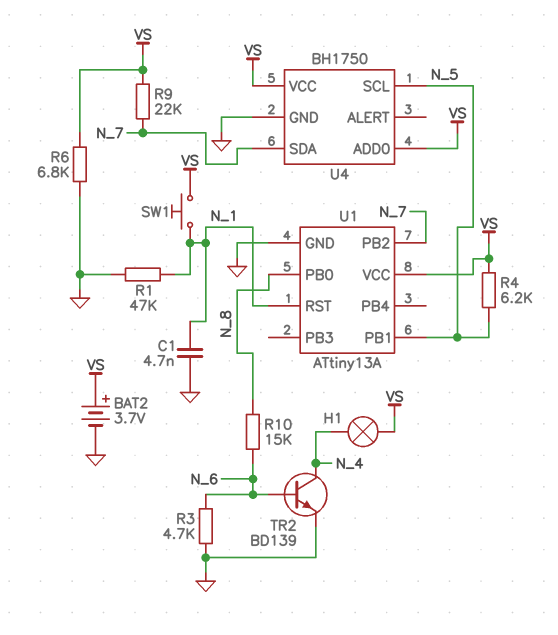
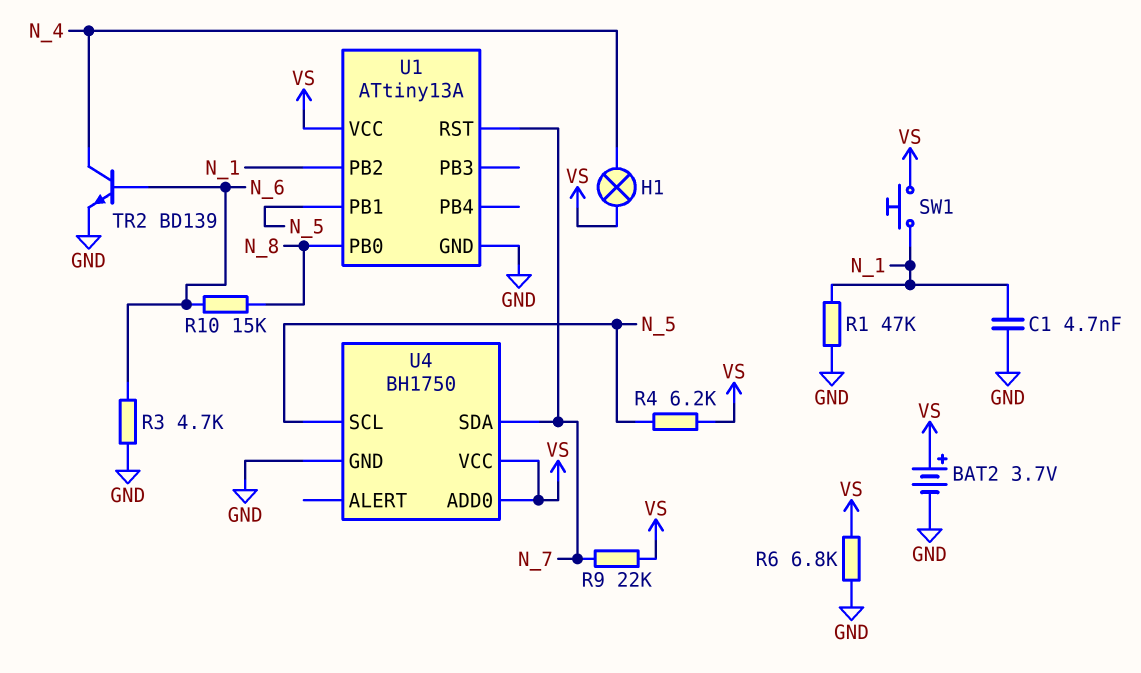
U1 pin PB2: N_7 -> N_1
U1 pin RST: N_1 -> N_7

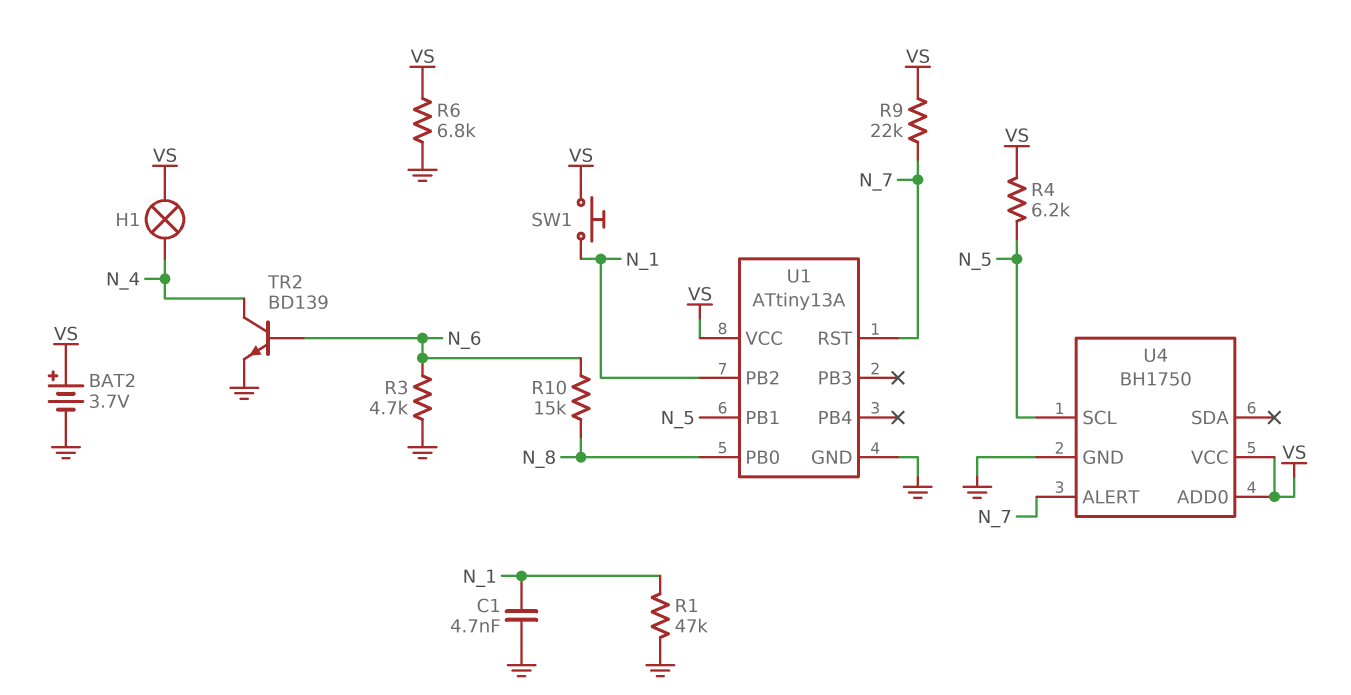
U4 pin ALERT: none -> N_7
U4 pin SDA: N_7 -> none

